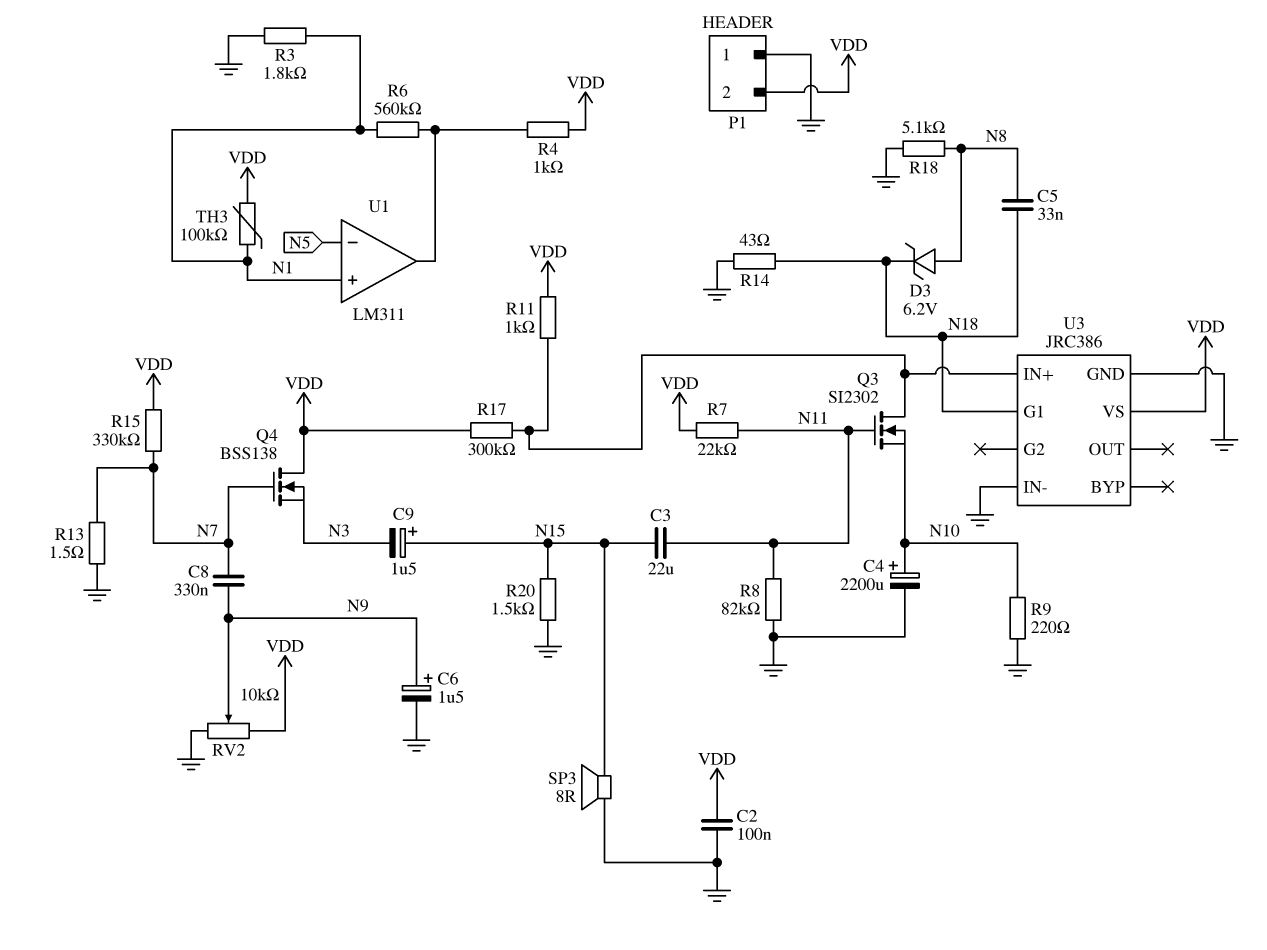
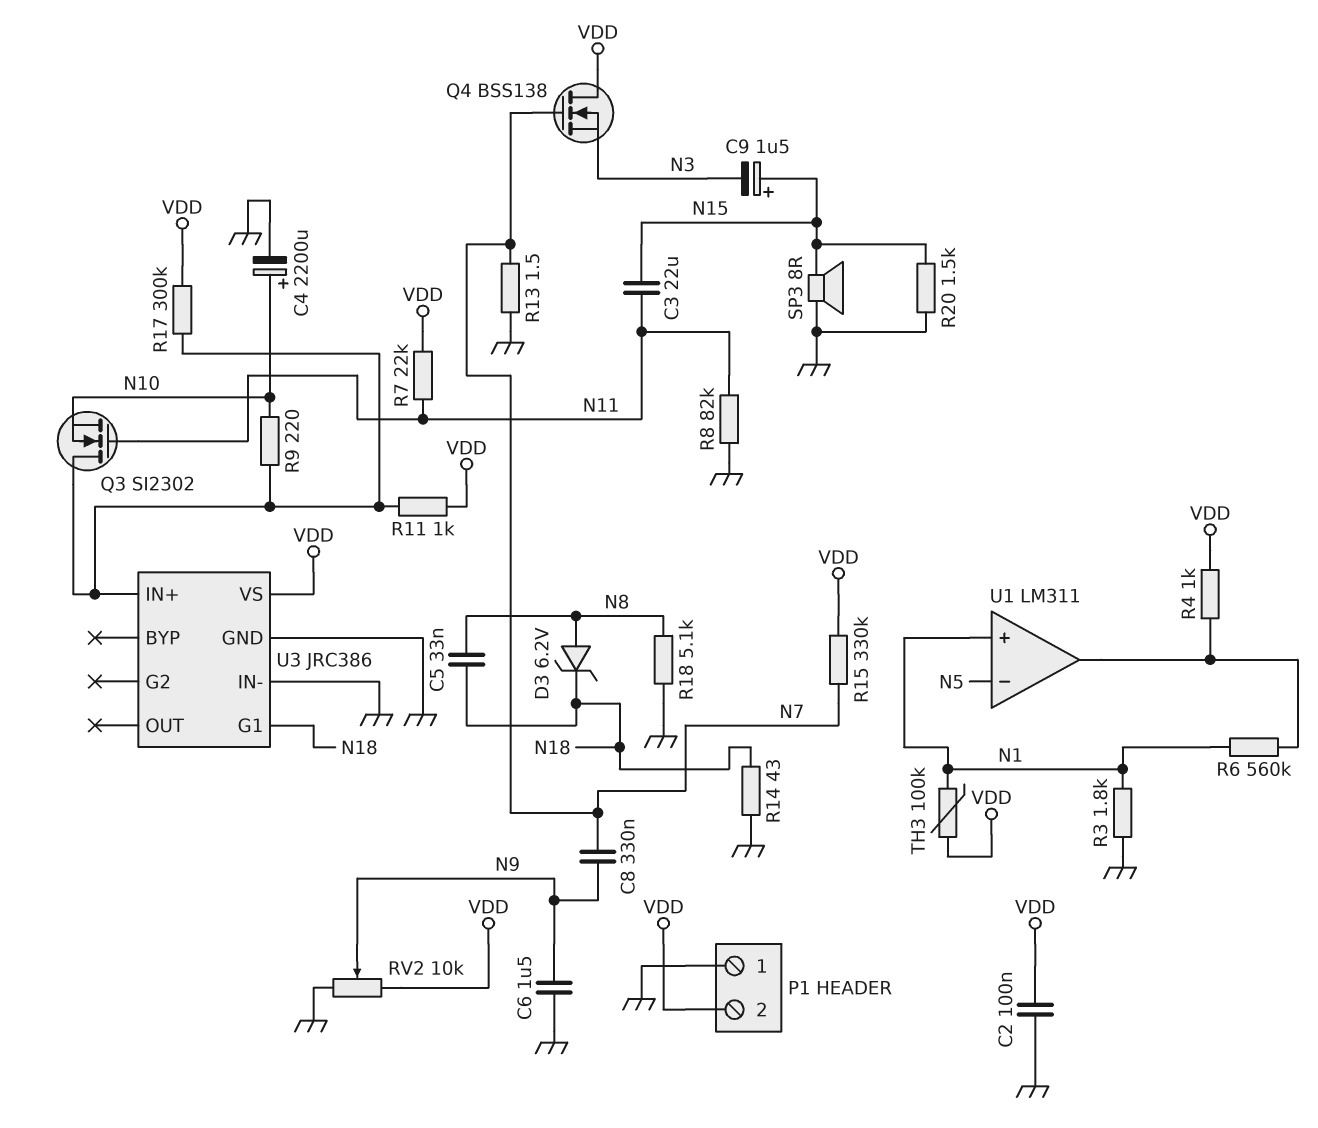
C6: 1.5uF (plus N9, minus GND) -> 1.5uF (GND, N9)
R9: 220 (GND, N10) -> 220 (N10, U3/IN+)

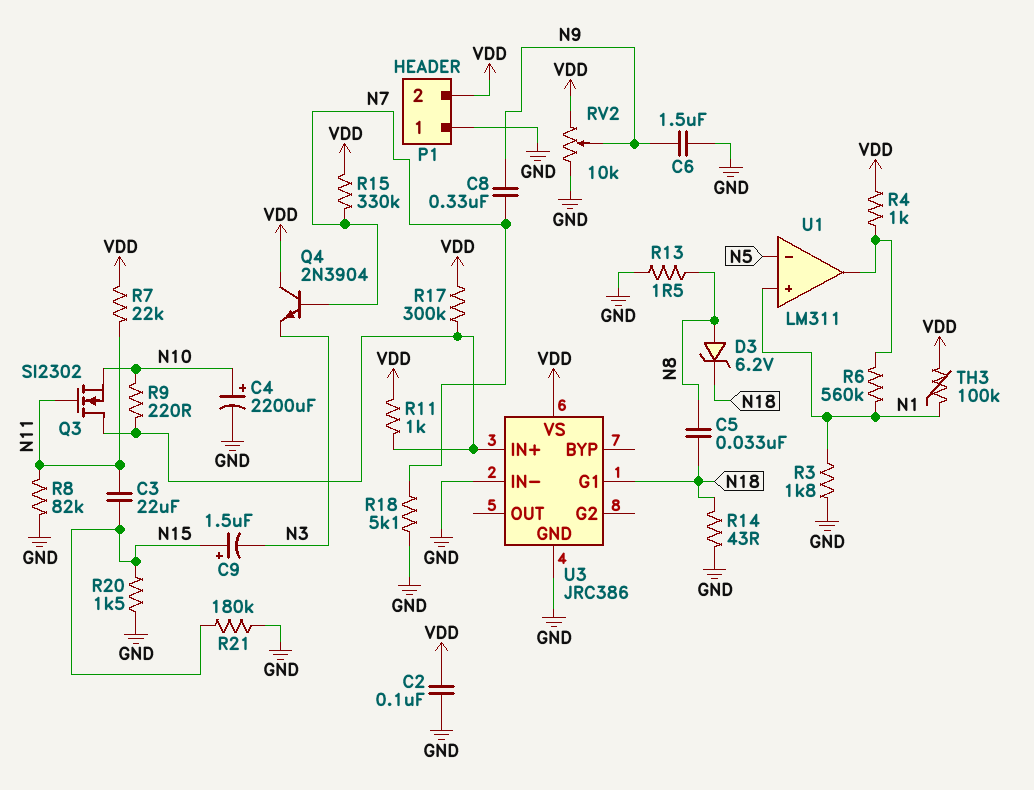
Q4: NMOS BSS138 (G N7, D VDD, S N3) -> NPN 2N3904 (B N7, C VDD, E N3)
R13: 1.5 (GND, N7) -> 1.5 (GND, N8)
R18: 5.1k (GND, N8) -> 5.1k (GND, N7)
R21: none -> 180k (GND, N15)
SP3: speaker 8R (GND, N15) -> none

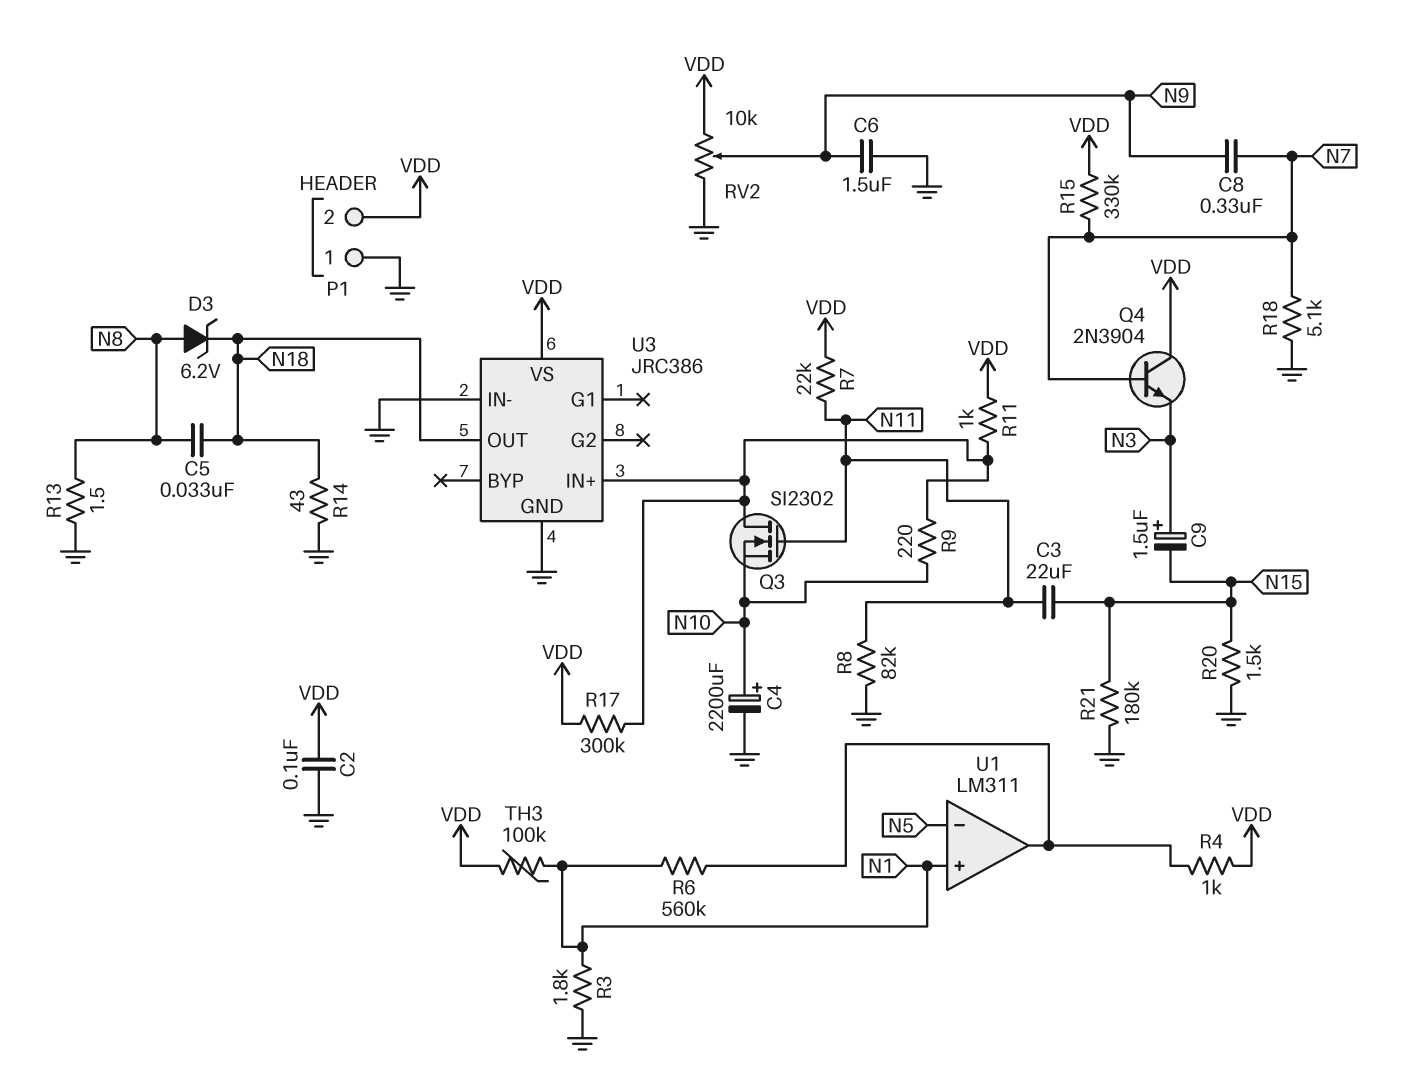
C9: 1.5uF (plus N15, minus N3) -> 1.5uF (plus N3, minus N15)
U3 pin G1: N18 -> none
U3 pin OUT: none -> N18

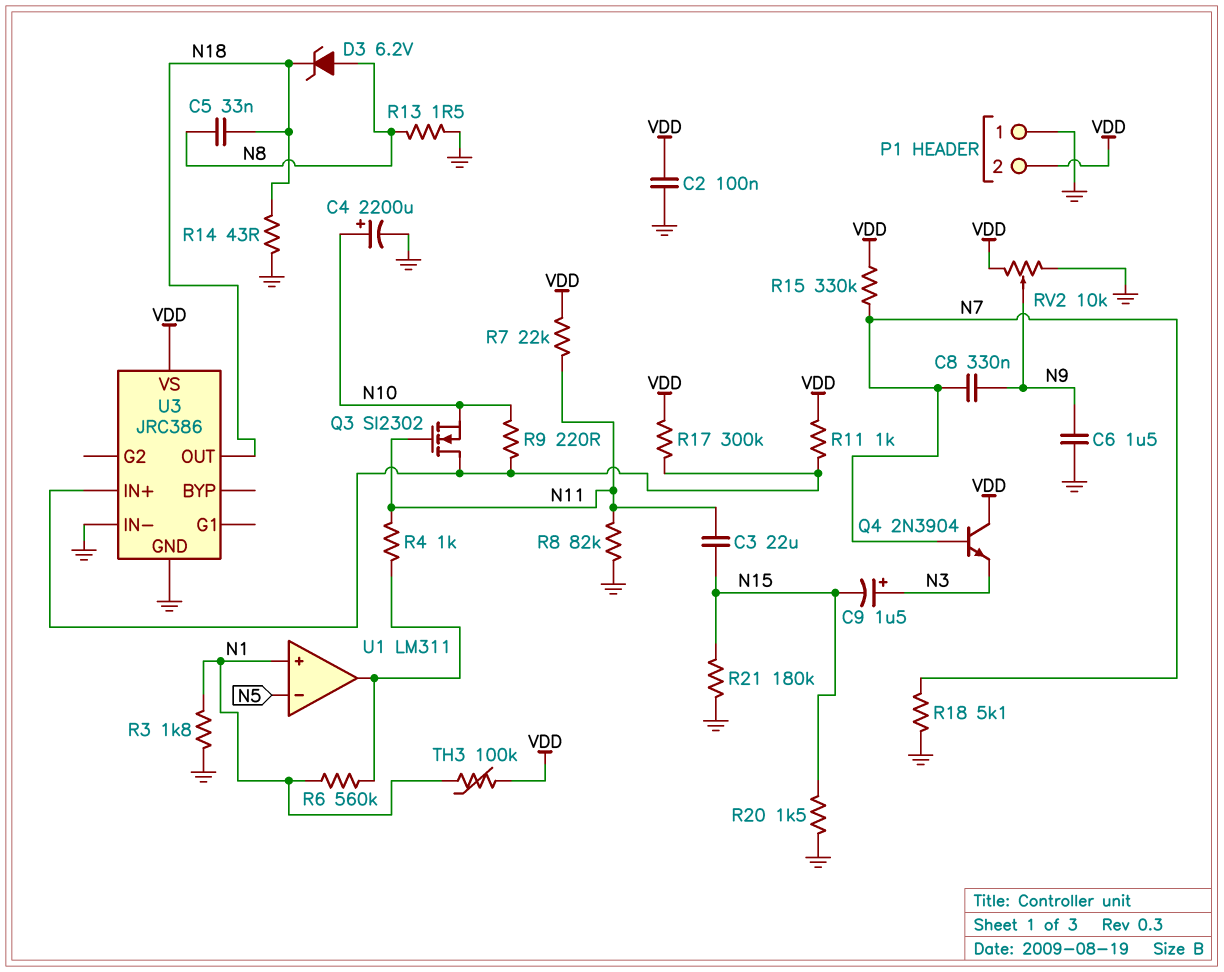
R4: 1k (U1/out, VDD) -> 1k (N11, U1/out)

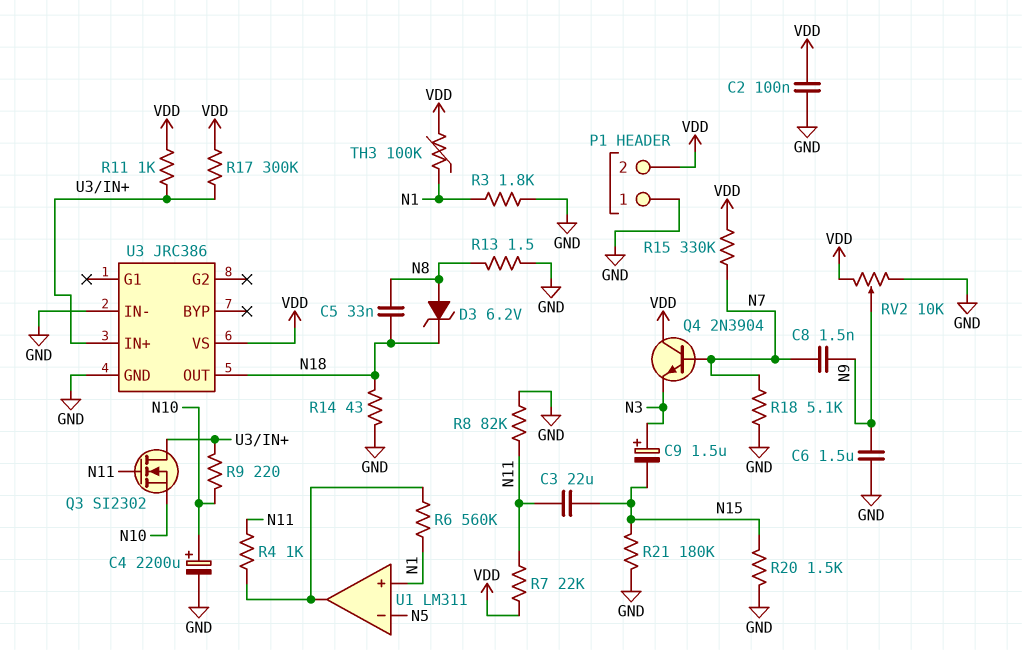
C8: 330nF (N7, N9) -> 1.5nF (N7, N9)

